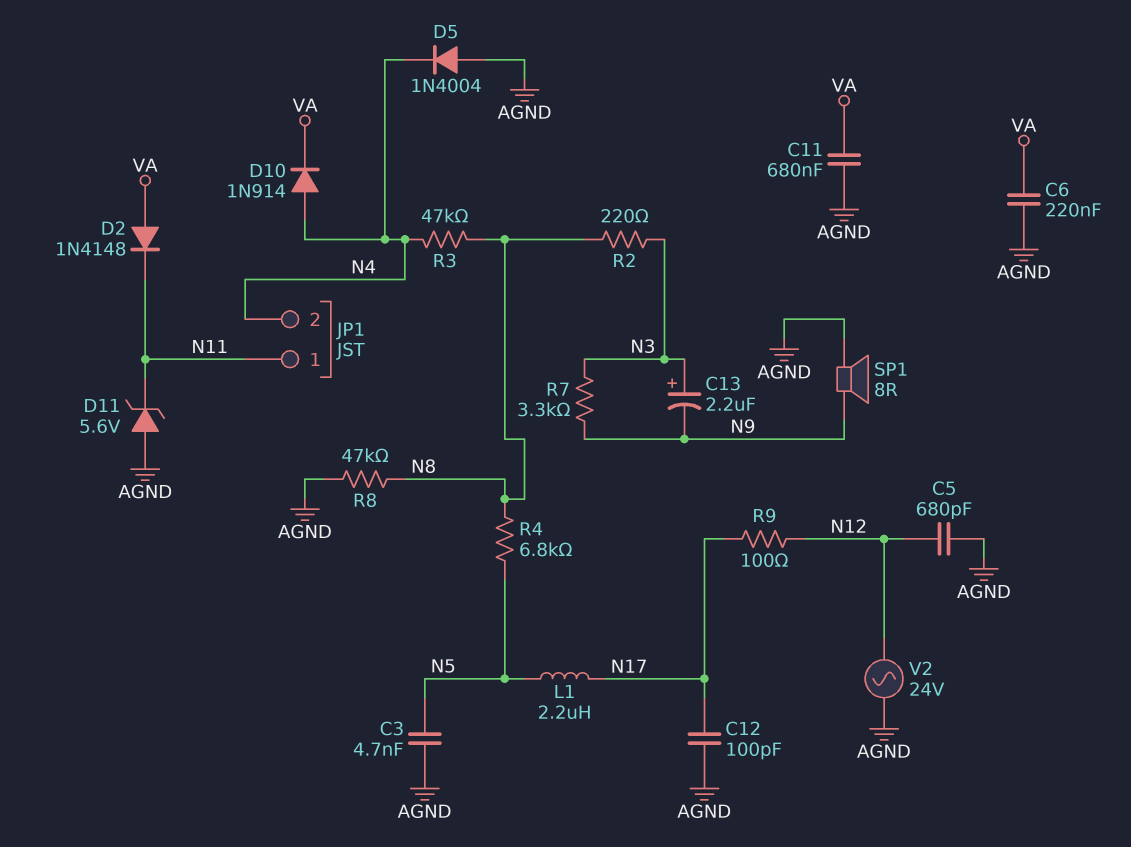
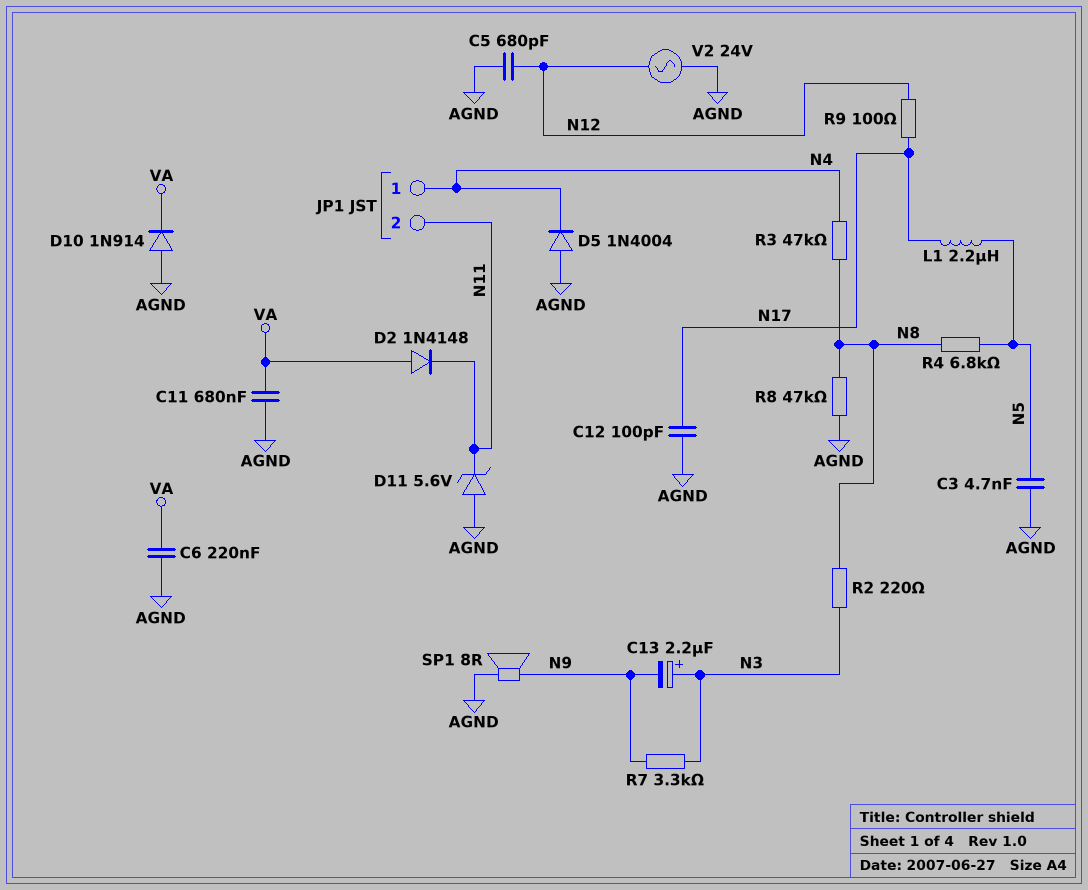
D10: diode 1N914 (A N4, K VA) -> diode 1N914 (A AGND, K VA)
JP1 pin 1: N11 -> N4
JP1 pin 2: N4 -> N11

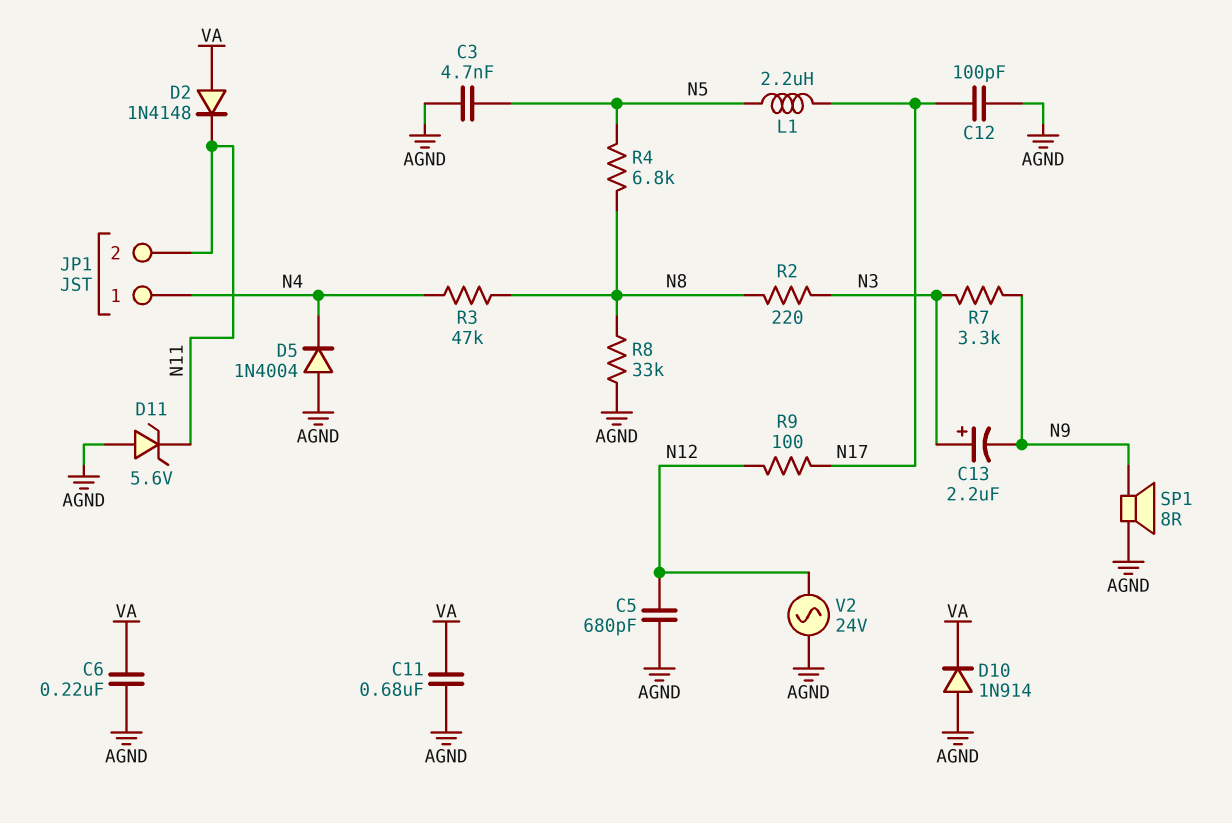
R8: 47k (AGND, N8) -> 33k (AGND, N8)

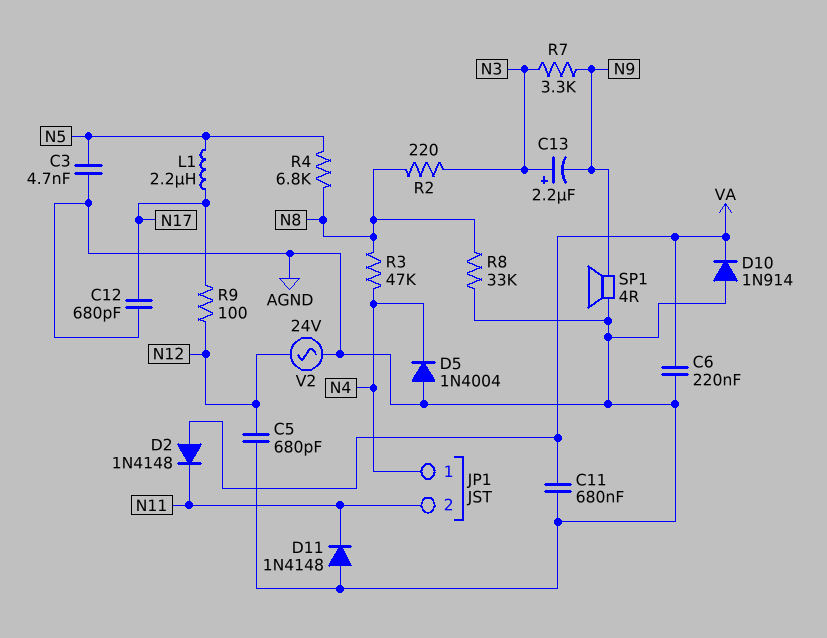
C12: 100pF (AGND, N17) -> 680pF (AGND, N17)
D11: zener 5.6V (A AGND, K N11) -> diode 1N4148 (A AGND, K N11)
SP1: speaker 8R (AGND, N9) -> speaker 4R (AGND, N9)

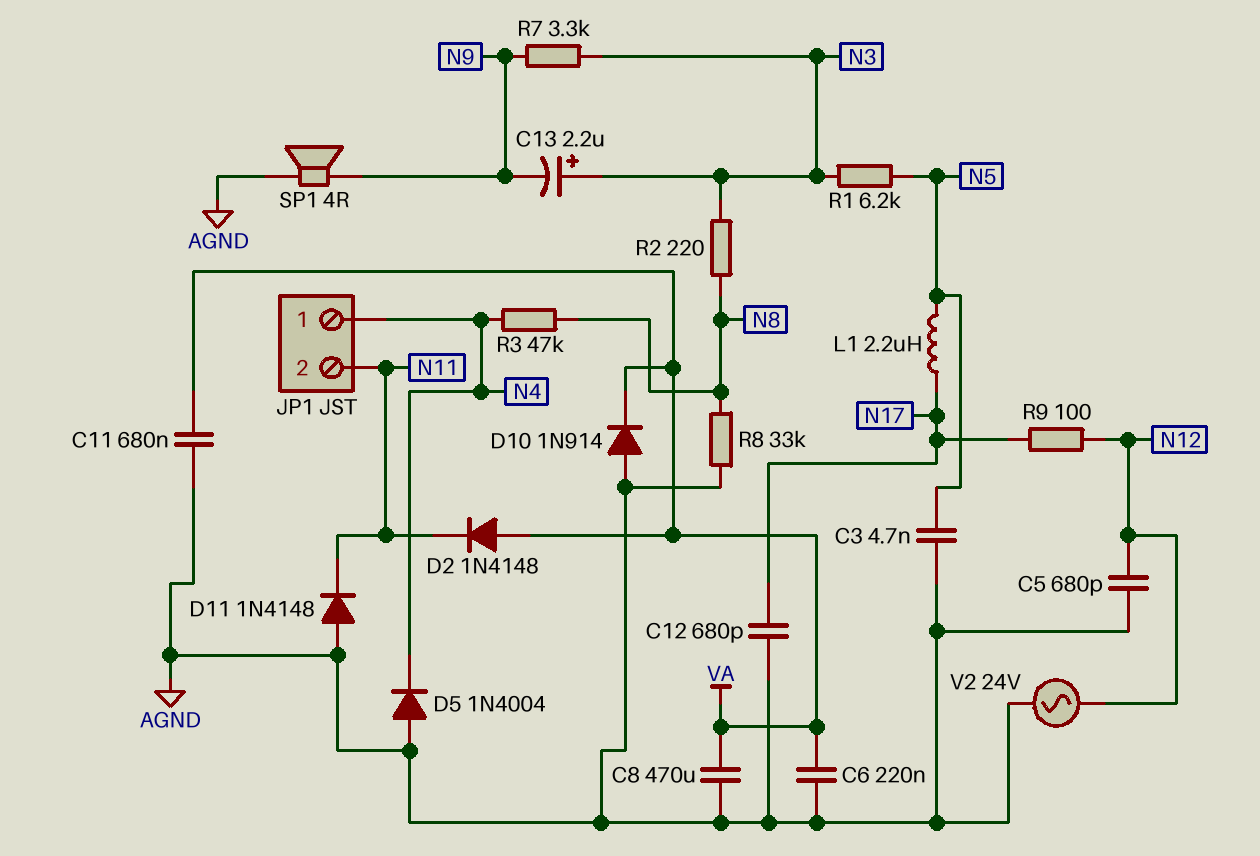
C8: none -> 470uF (AGND, VA)
R1: none -> 6.2k (N3, N5)
R4: 6.8k (N5, N8) -> none

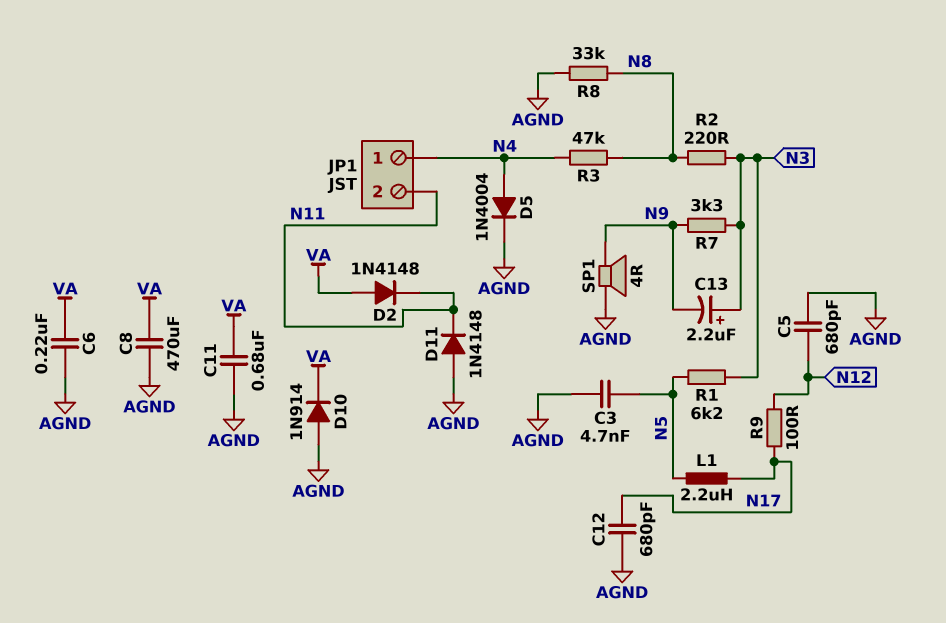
D5: diode 1N4004 (A AGND, K N4) -> diode 1N4004 (A N4, K AGND)
V2: AC 24V (AGND, N12) -> none

